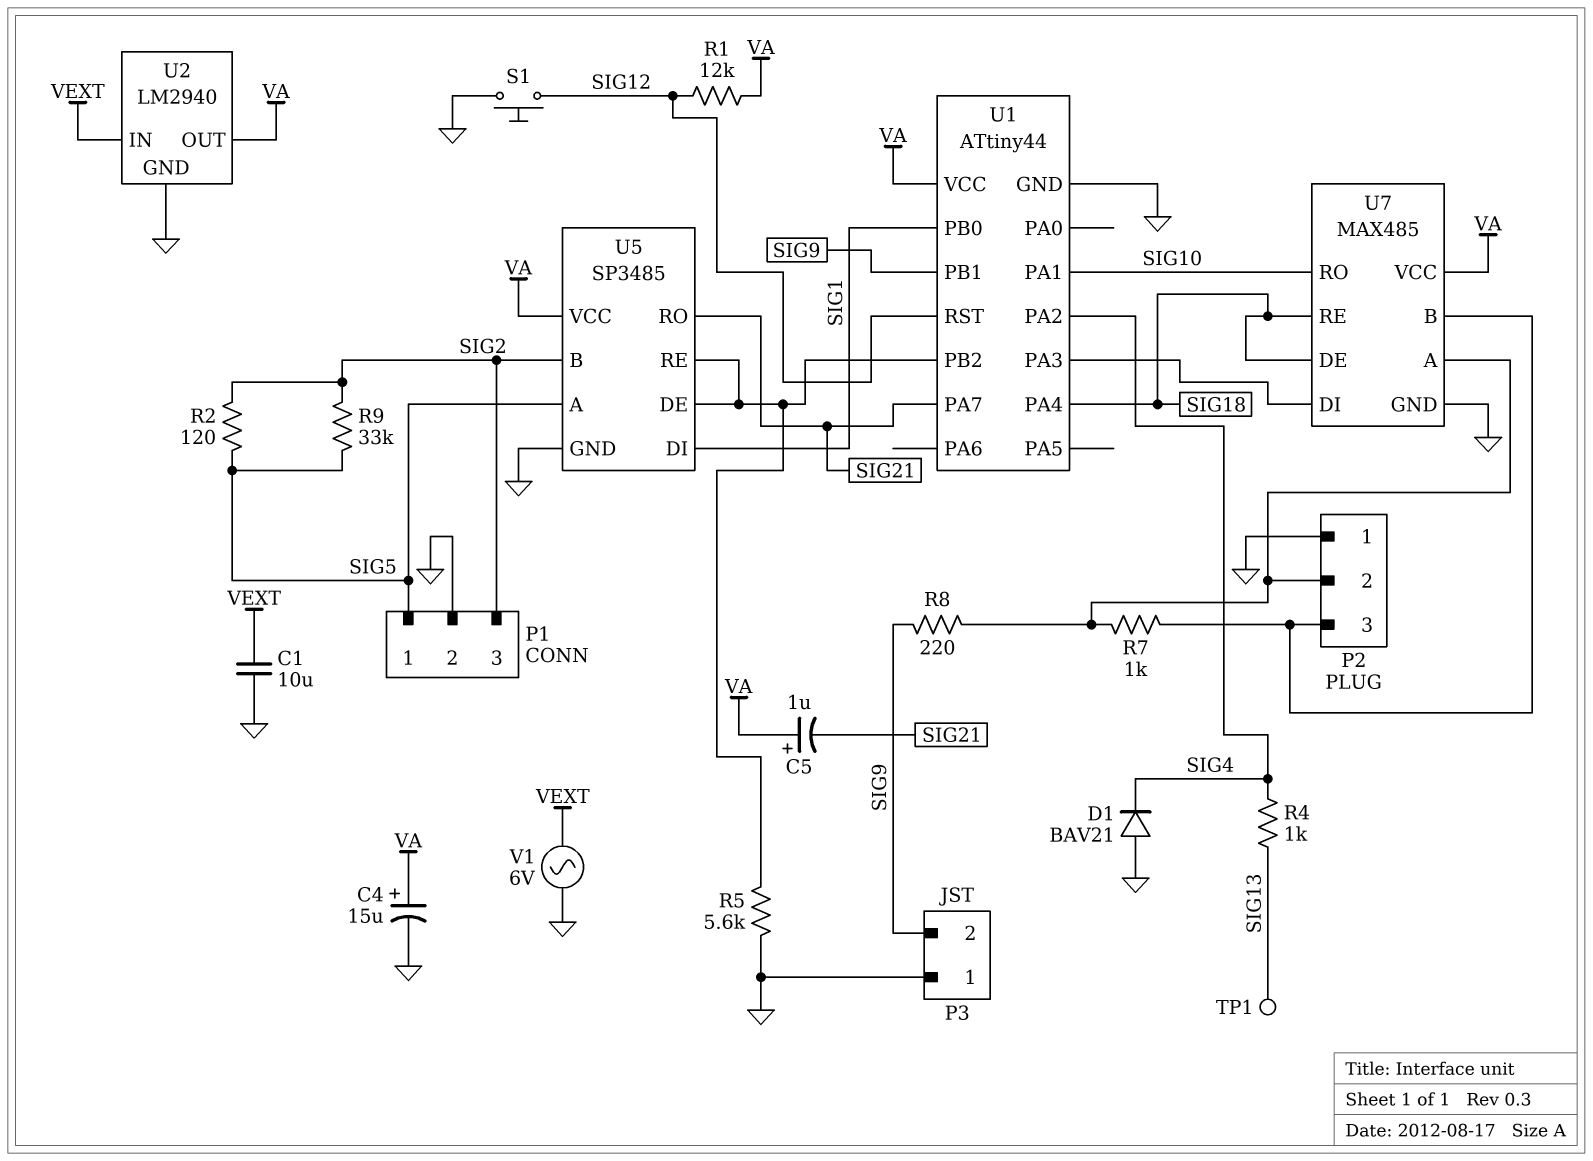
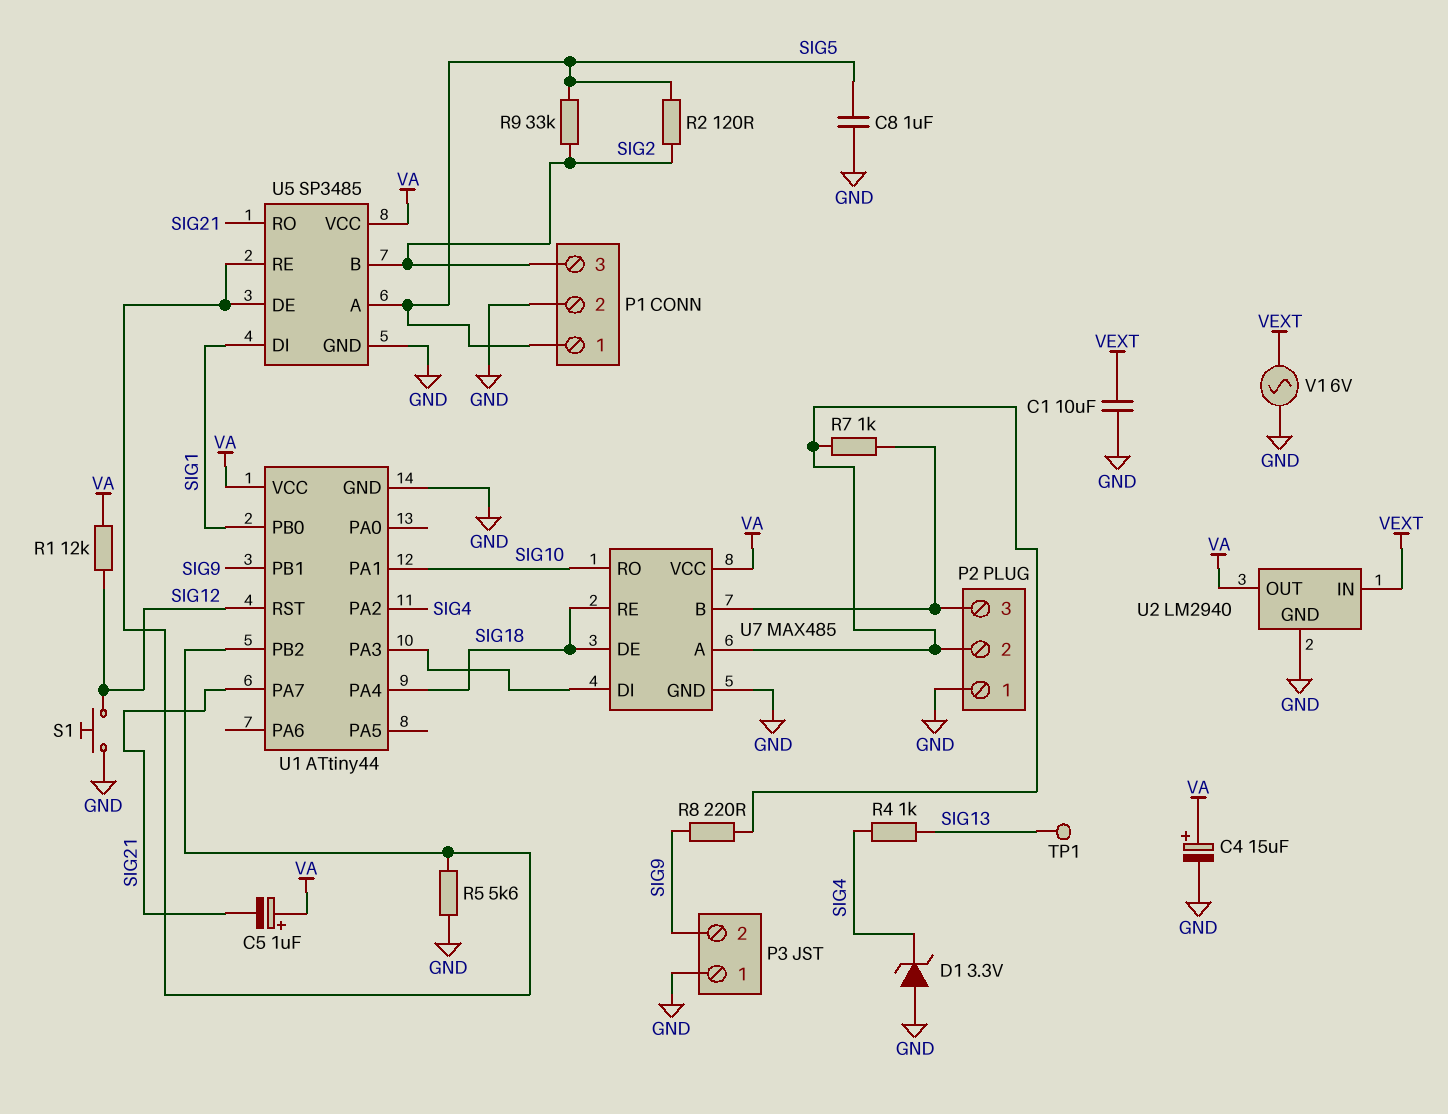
C8: none -> 1uF (GND, SIG5)
D1: diode BAV21 (A GND, K SIG4) -> zener 3.3V (A GND, K SIG4)

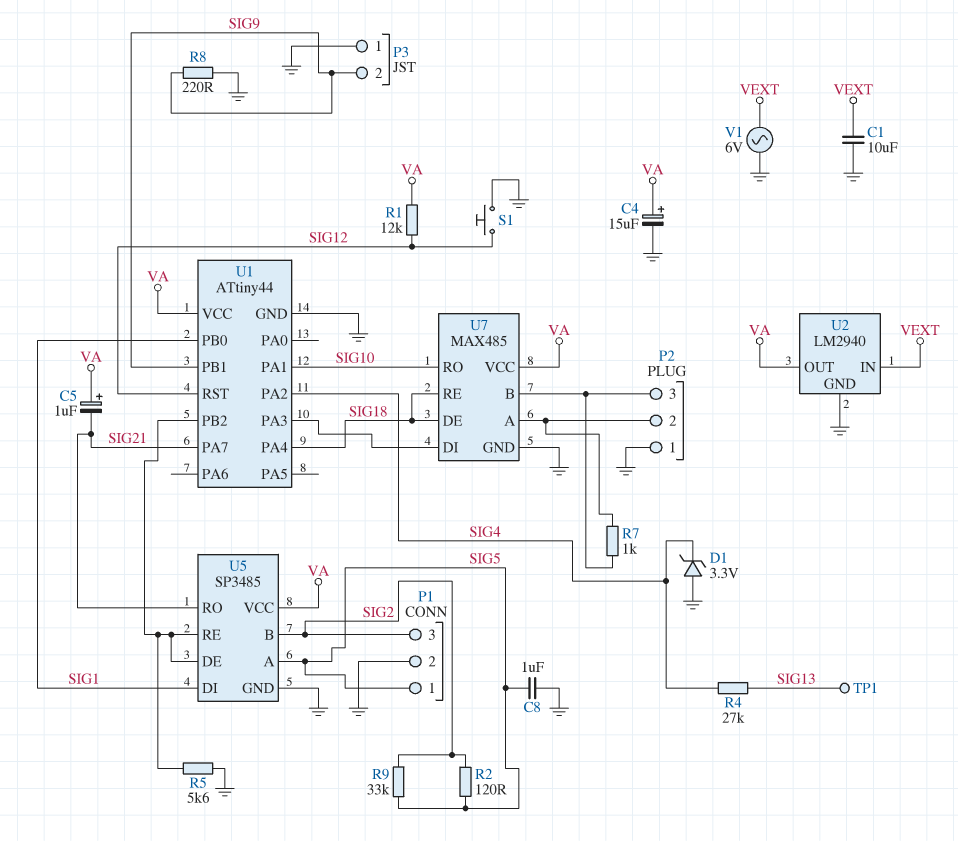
R4: 1k (SIG4, SIG13) -> 27k (SIG4, SIG13)
R8: 220 (P2/2, SIG9) -> 220 (GND, SIG9)

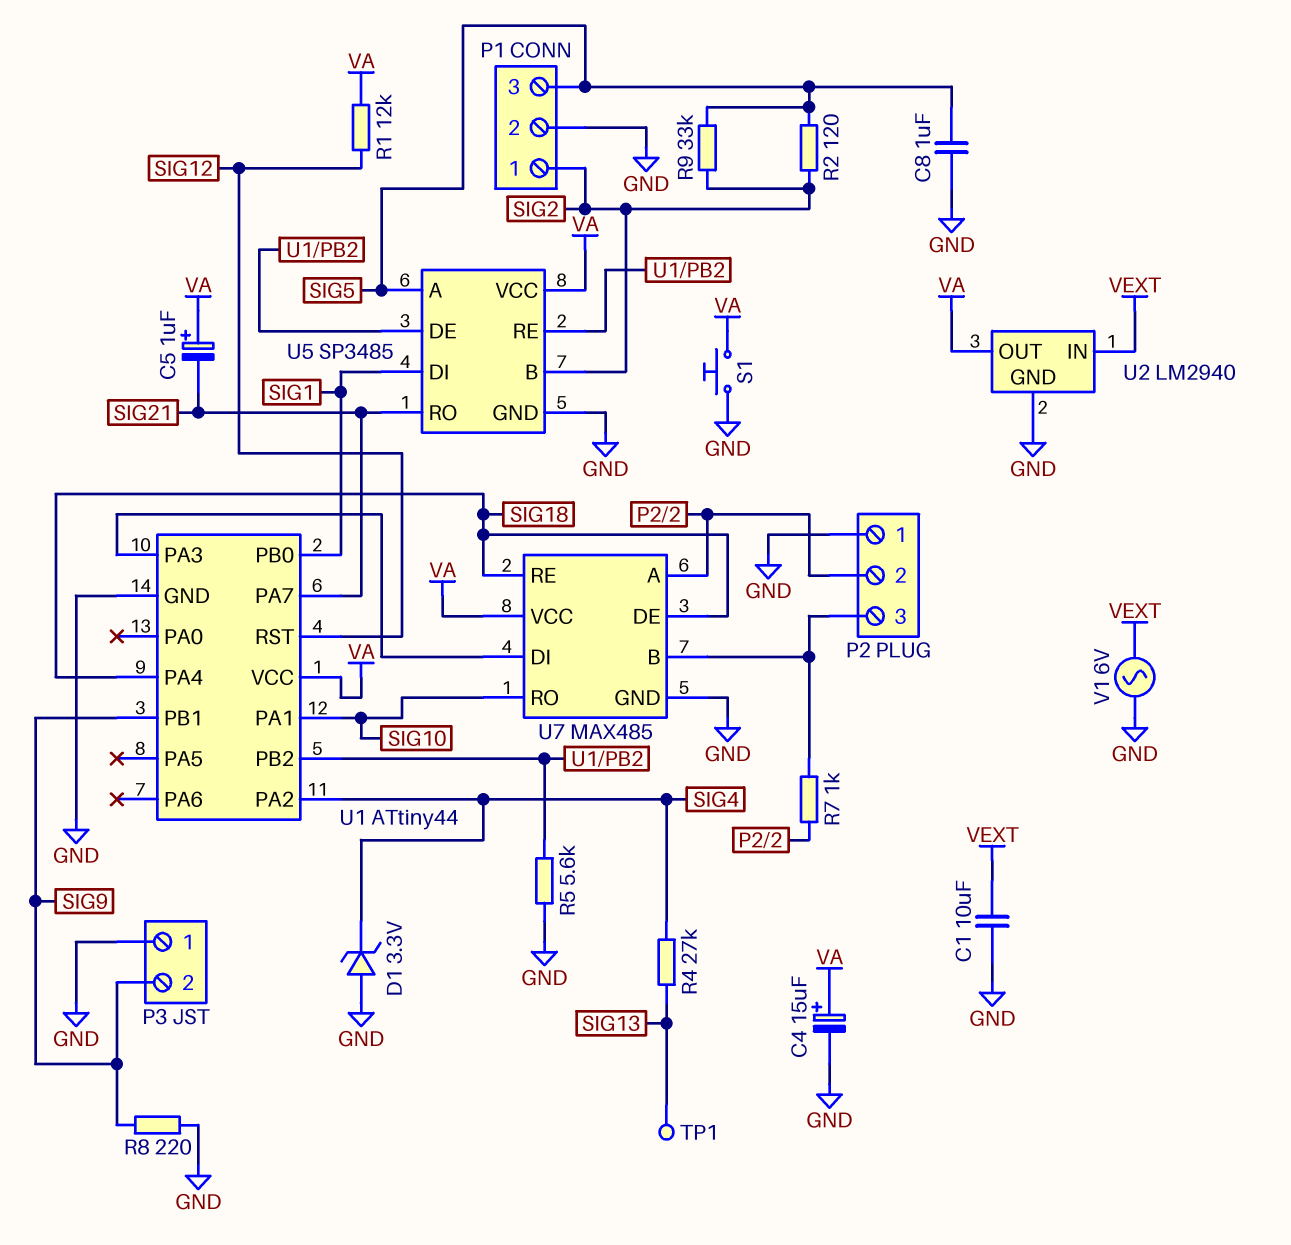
P1 pin 1: SIG5 -> SIG2
P1 pin 3: SIG2 -> SIG5
S1: button (GND, SIG12) -> button (GND, VA)

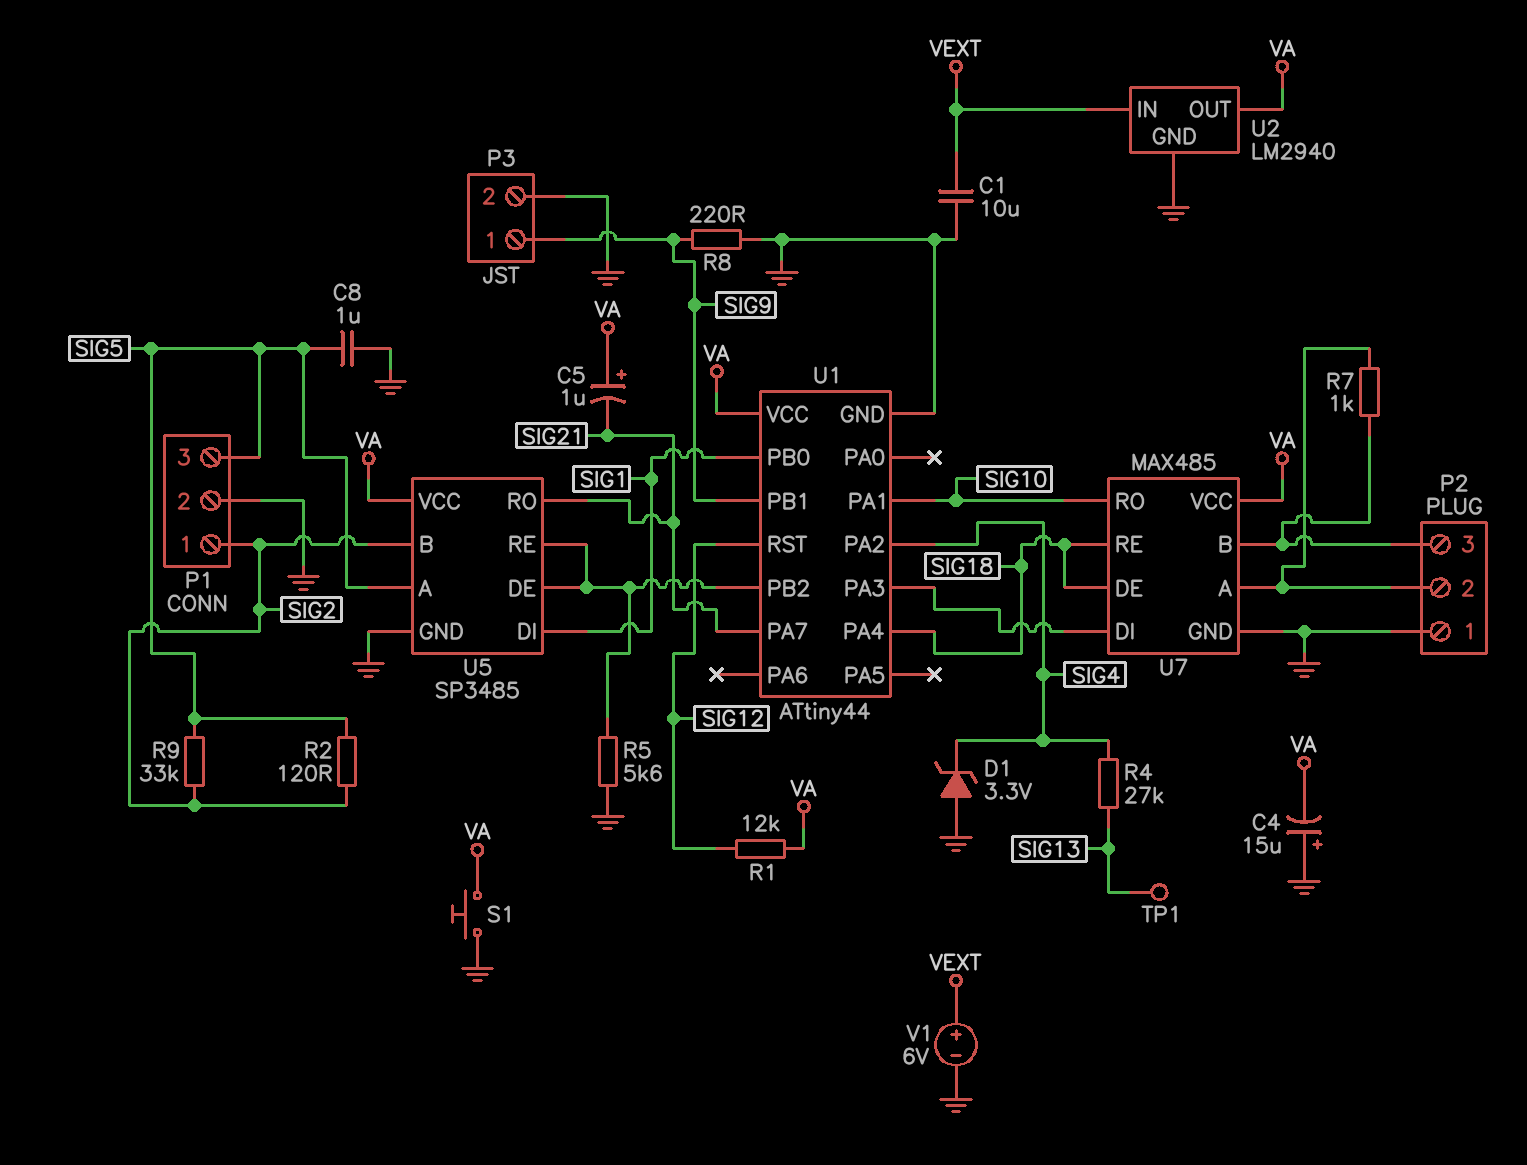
C4: 15uF (plus VA, minus GND) -> 15uF (plus GND, minus VA)
P3 pin 1: GND -> SIG9
P3 pin 2: SIG9 -> GND
V1: AC 6V (GND, VEXT) -> 6V (plus VEXT, minus GND)

